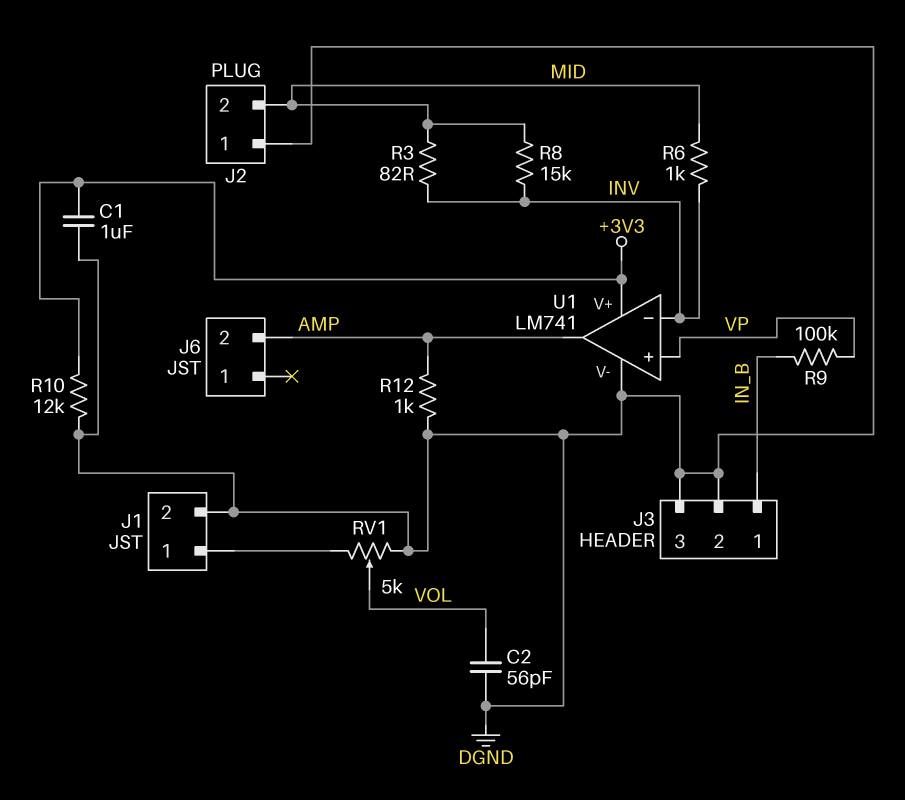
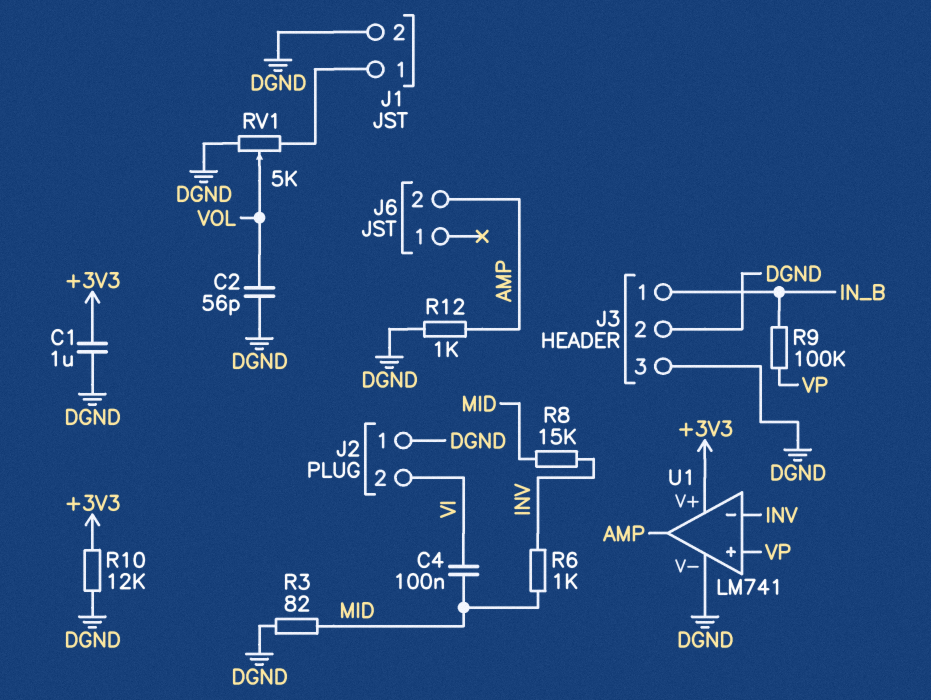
C4: none -> 100nF (MID, VI)
J2 pin 2: MID -> VI
R3: 82 (INV, MID) -> 82 (DGND, MID)

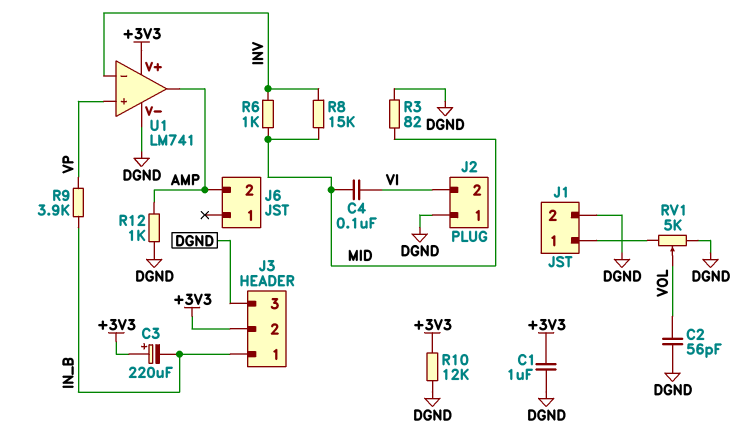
C3: none -> 220uF (plus +3V3, minus IN_B)
J3 pin 2: DGND -> +3V3
R9: 100k (IN_B, VP) -> 3.9k (IN_B, VP)

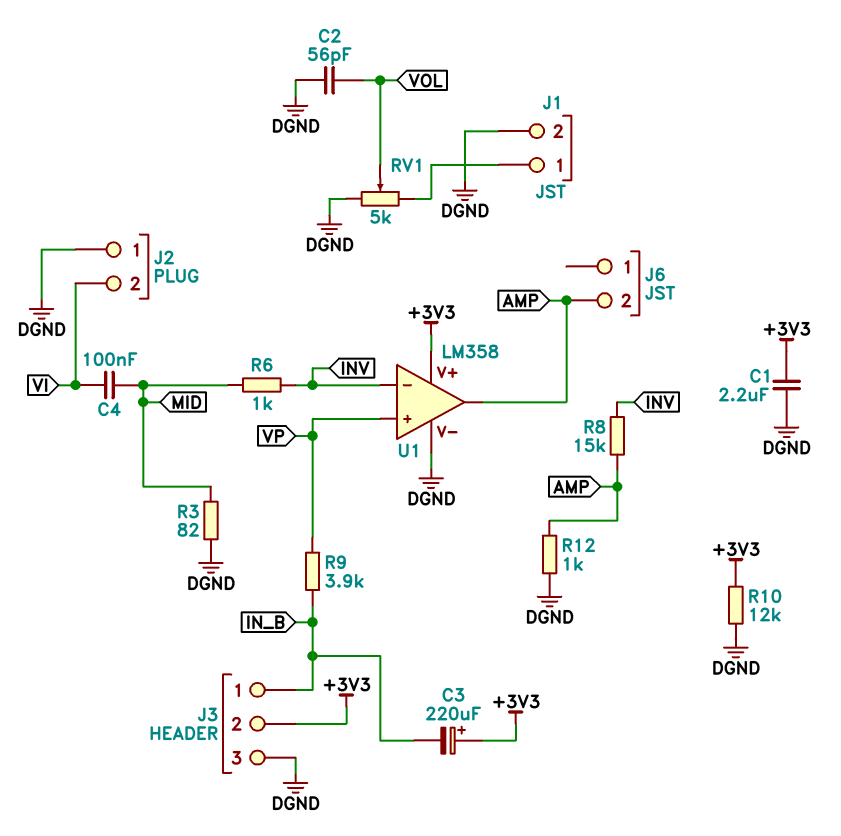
C1: 1uF (+3V3, DGND) -> 2.2uF (+3V3, DGND)
R8: 15k (INV, MID) -> 15k (AMP, INV)
U1: LM741 -> LM358

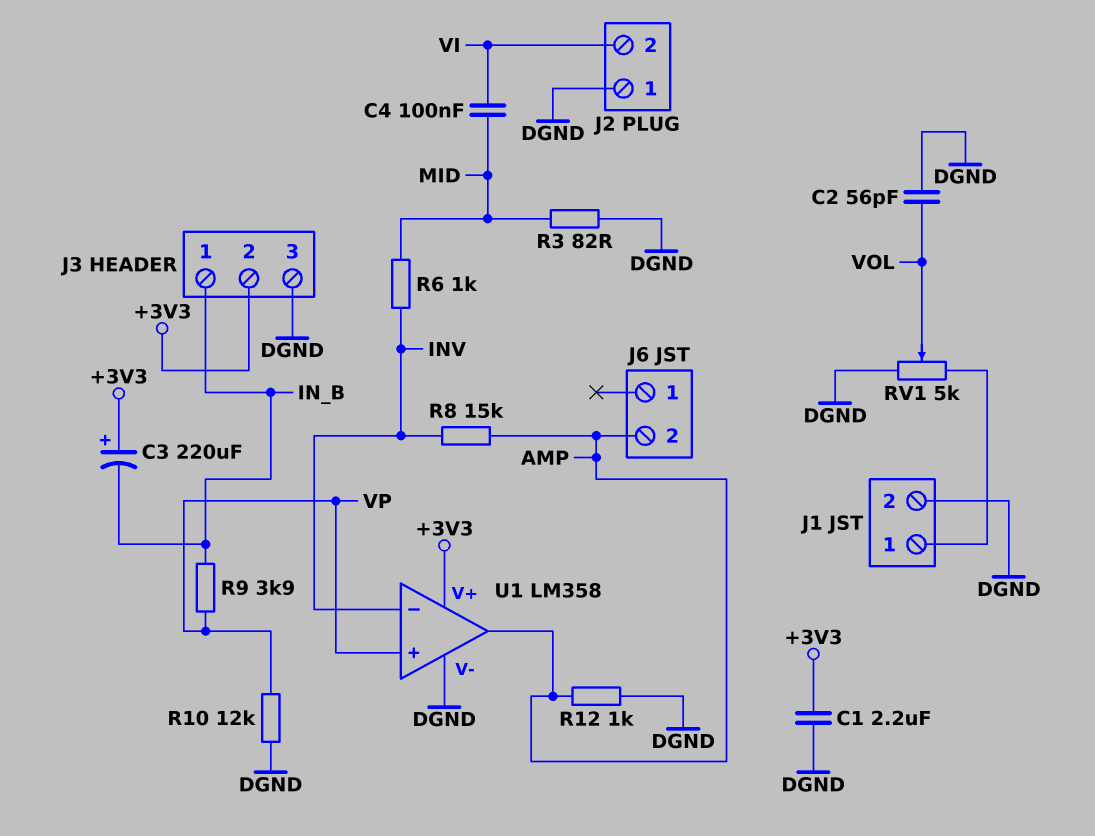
R10: 12k (+3V3, DGND) -> 12k (DGND, VP)

